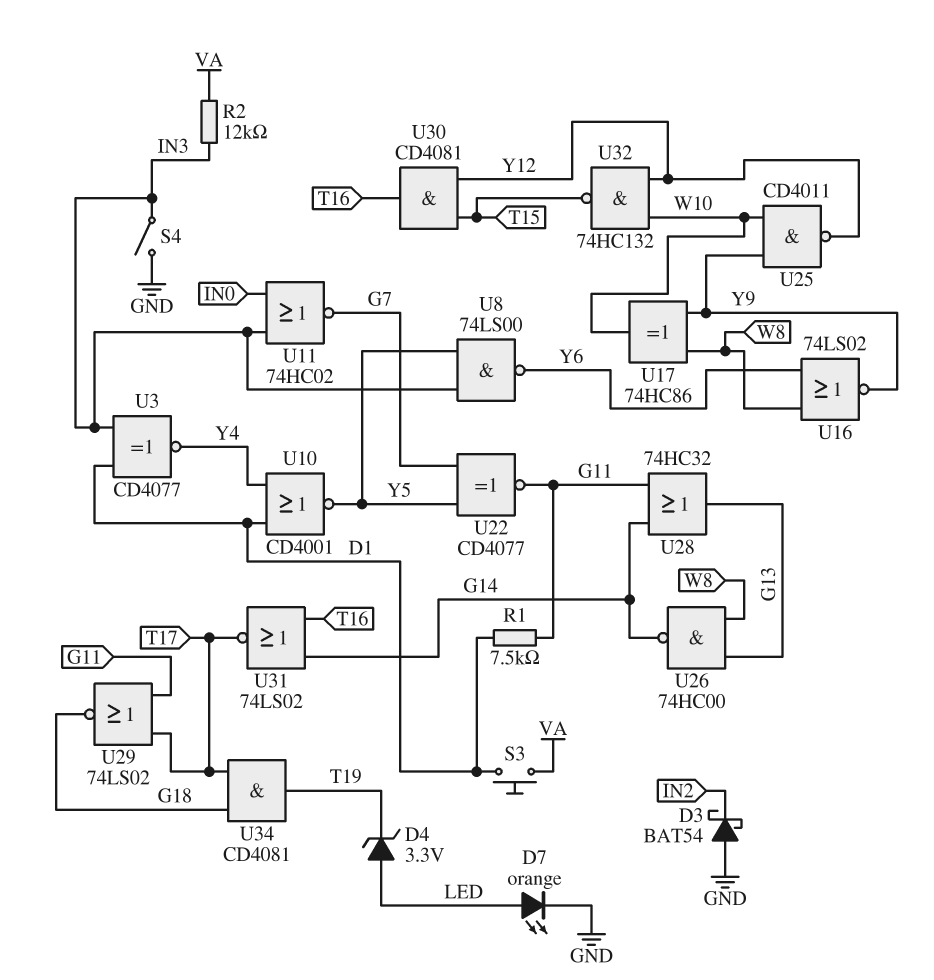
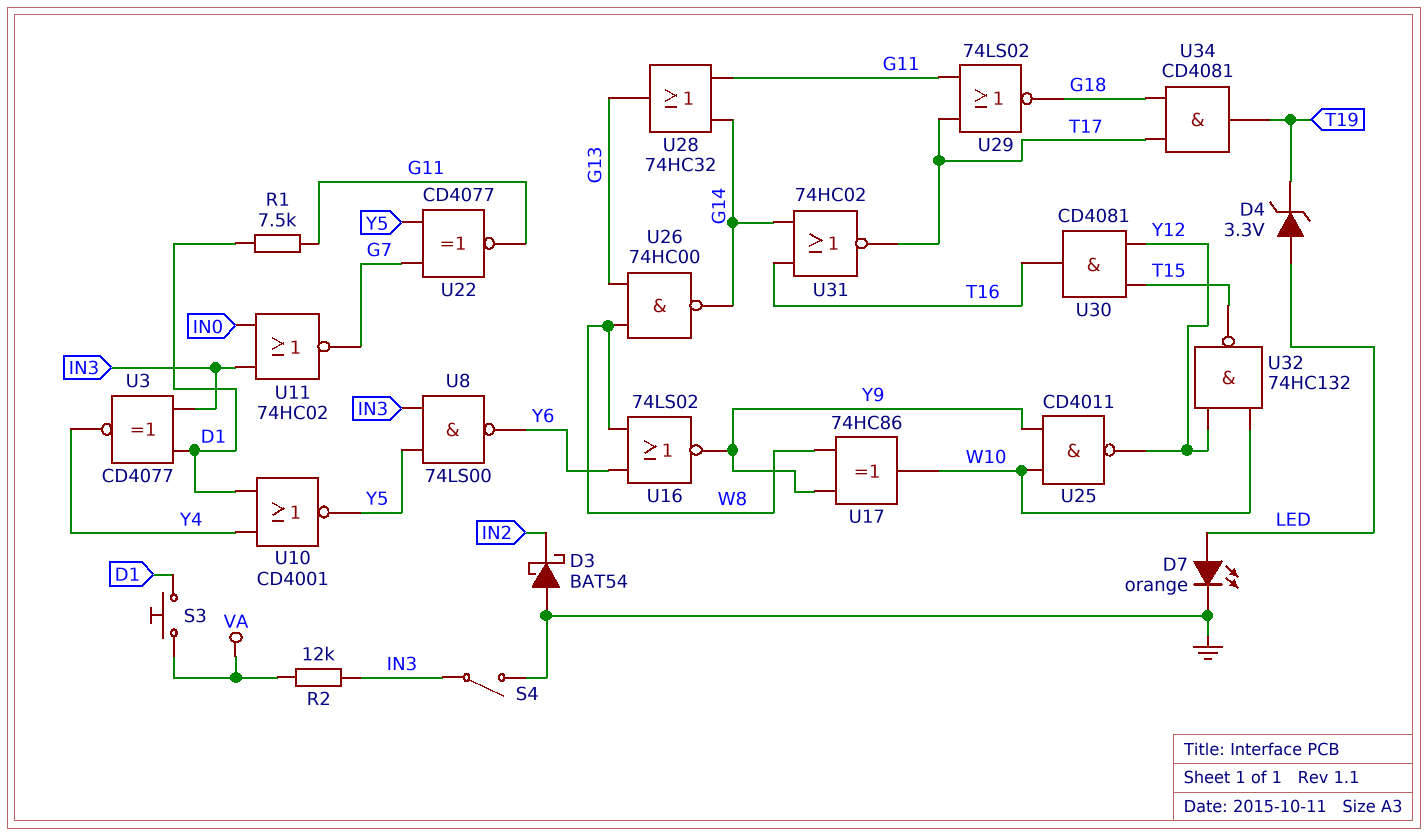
U31: NOR 74LS02 (in G14, in T16, out T17) -> NOR 74HC02 (in G14, in T16, out T17)

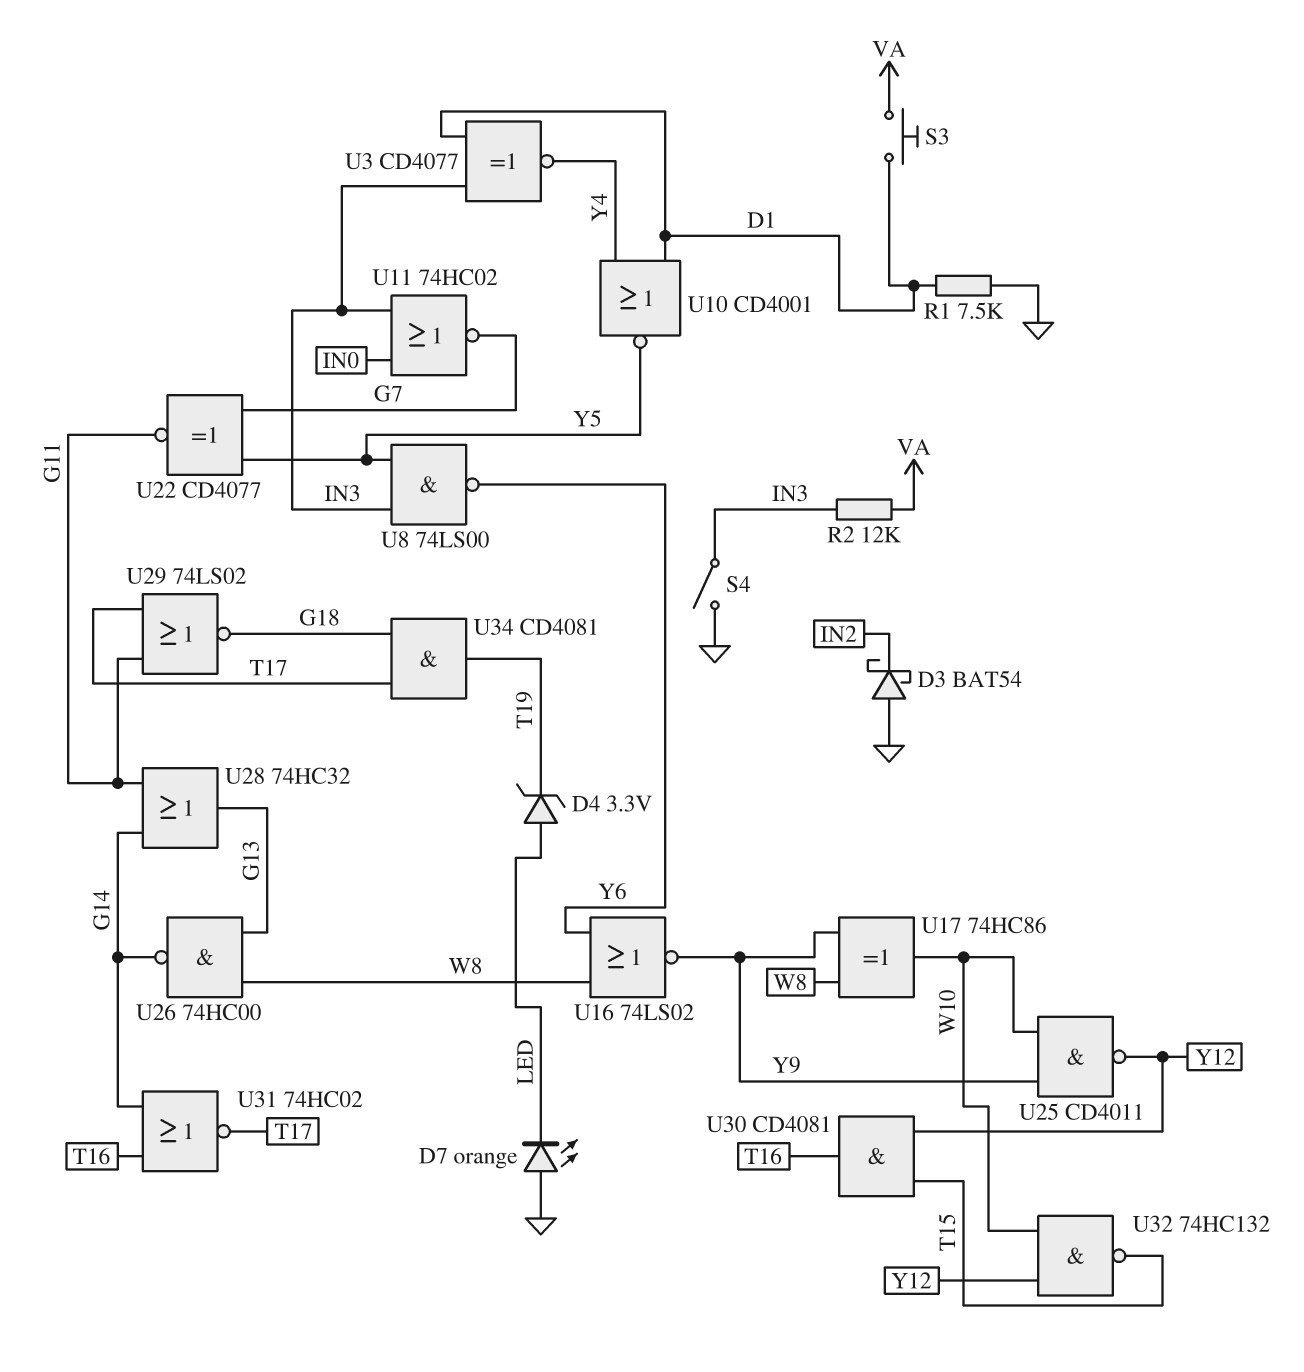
D7: LED orange (A LED, K GND) -> LED orange (A GND, K LED)
R1: 7.5k (D1, G11) -> 7.5k (D1, GND)

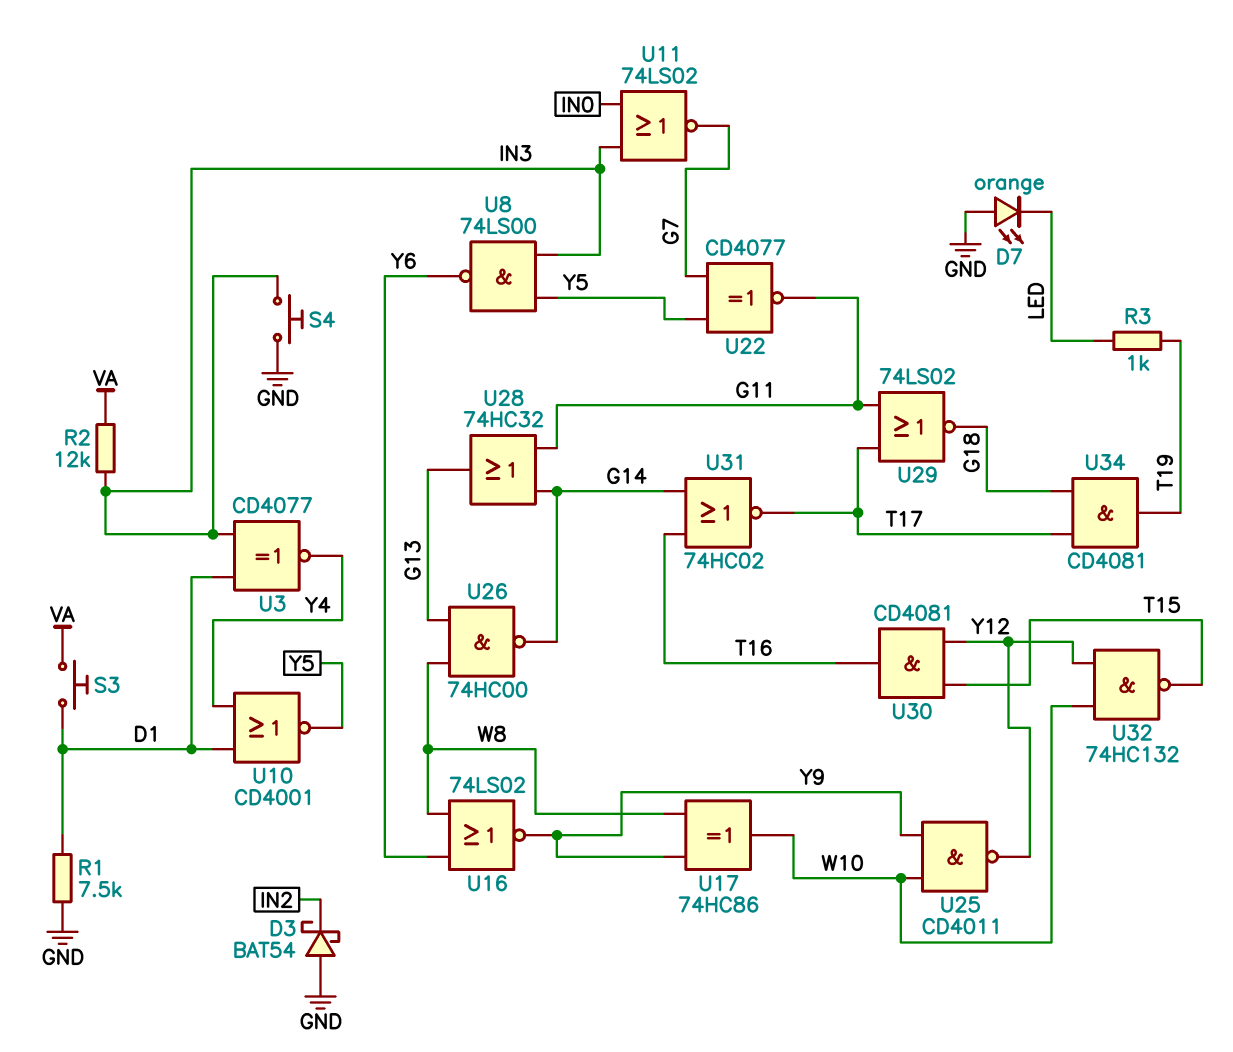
D4: zener 3.3V (A LED, K T19) -> none
R3: none -> 1k (LED, T19)
S4: switch (GND, IN3) -> button (GND, IN3)
U11: NOR 74HC02 (in IN0, in IN3, out G7) -> NOR 74LS02 (in IN0, in IN3, out G7)

